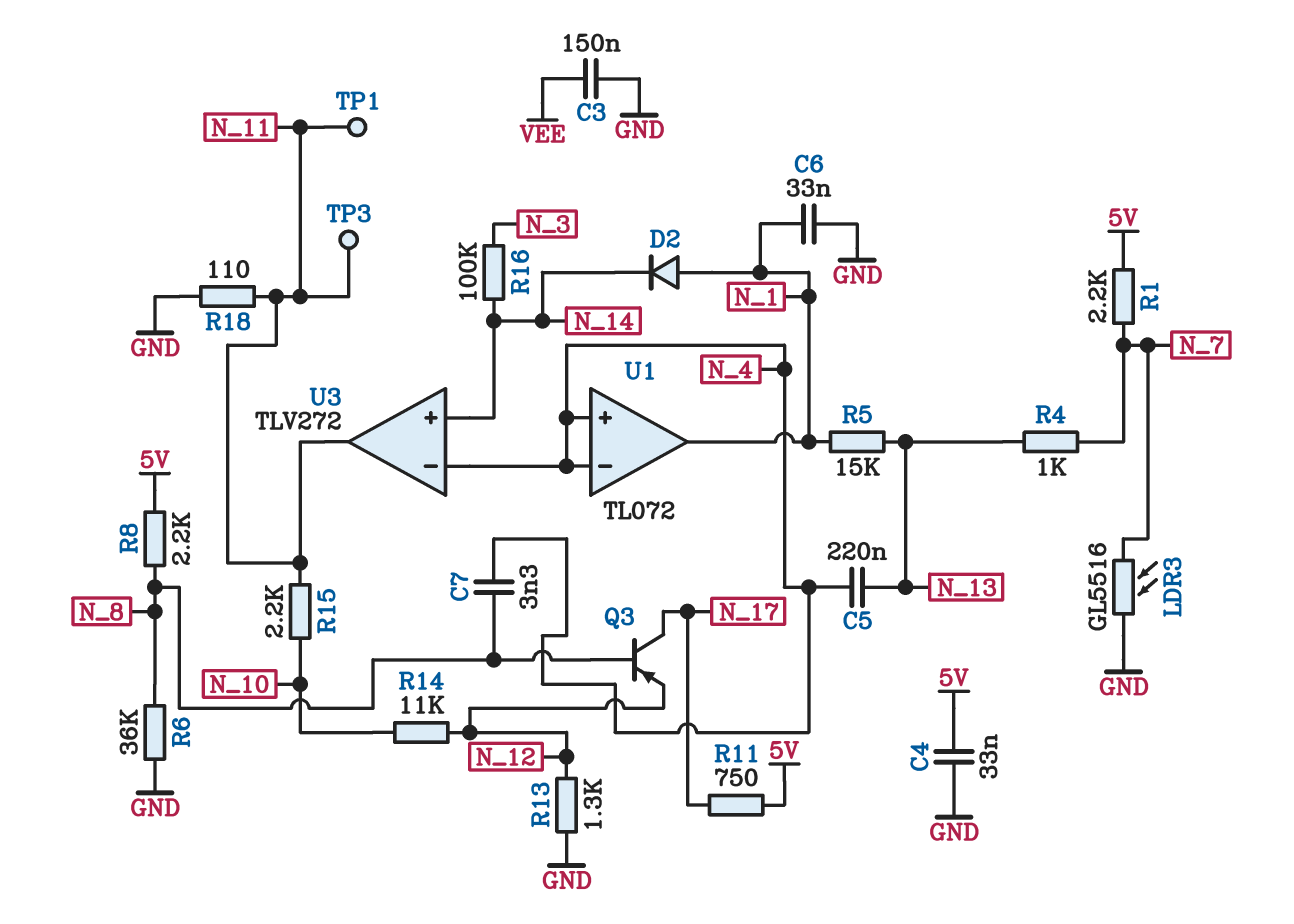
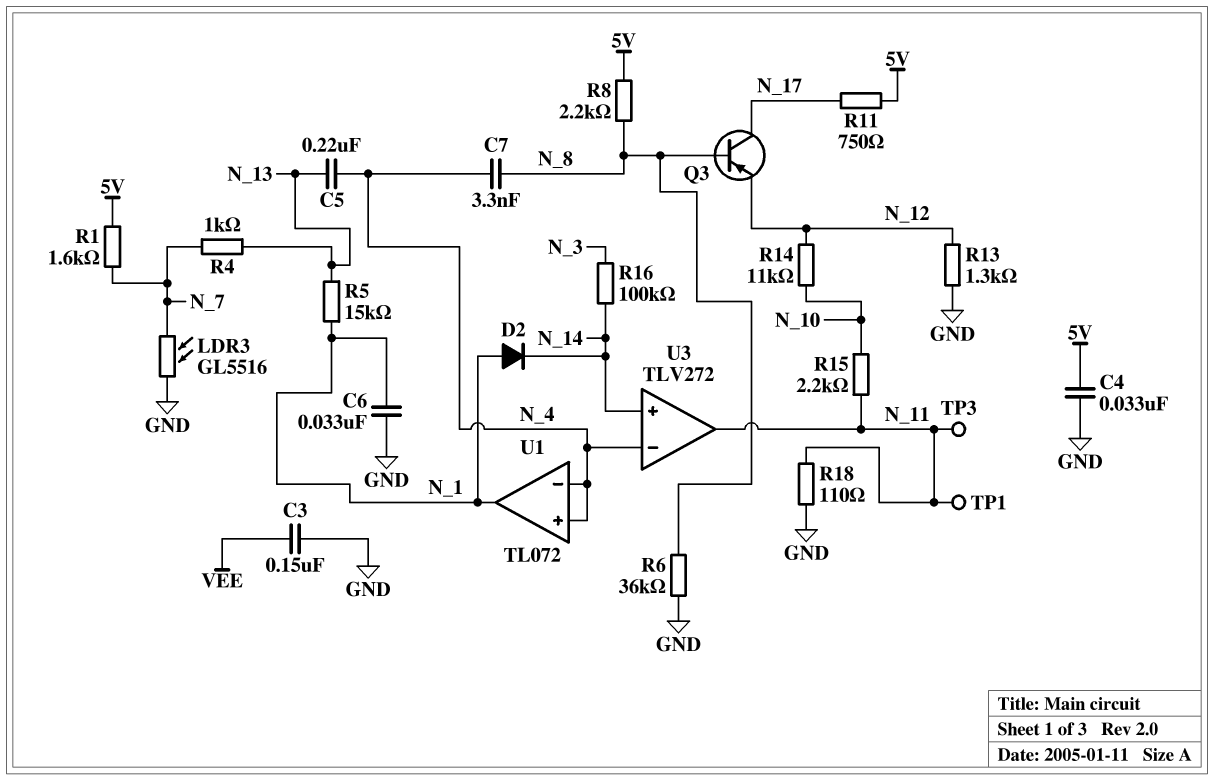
R1: 2.2k (5V, N_7) -> 1.6k (5V, N_7)

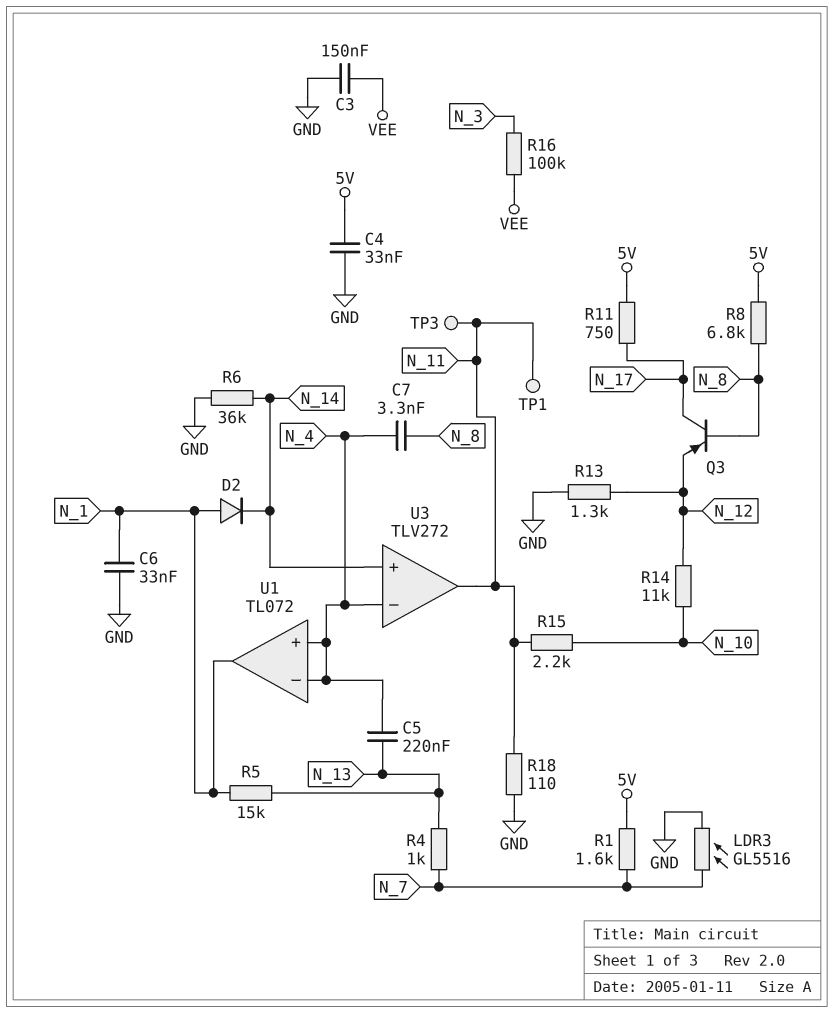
R6: 36k (GND, N_8) -> 36k (GND, N_14)
R8: 2.2k (5V, N_8) -> 6.8k (5V, N_8)
R16: 100k (N_3, N_14) -> 100k (N_3, VEE)

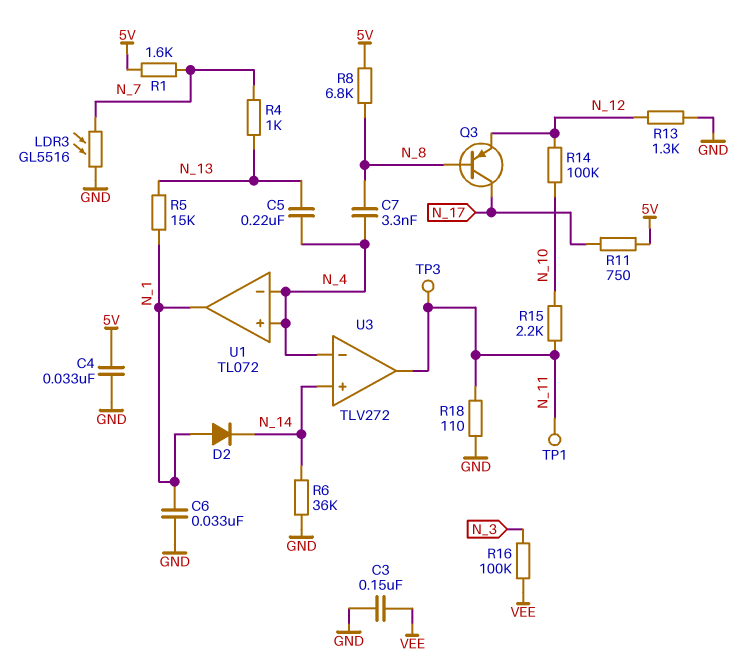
R14: 11k (N_10, N_12) -> 100k (N_10, N_12)

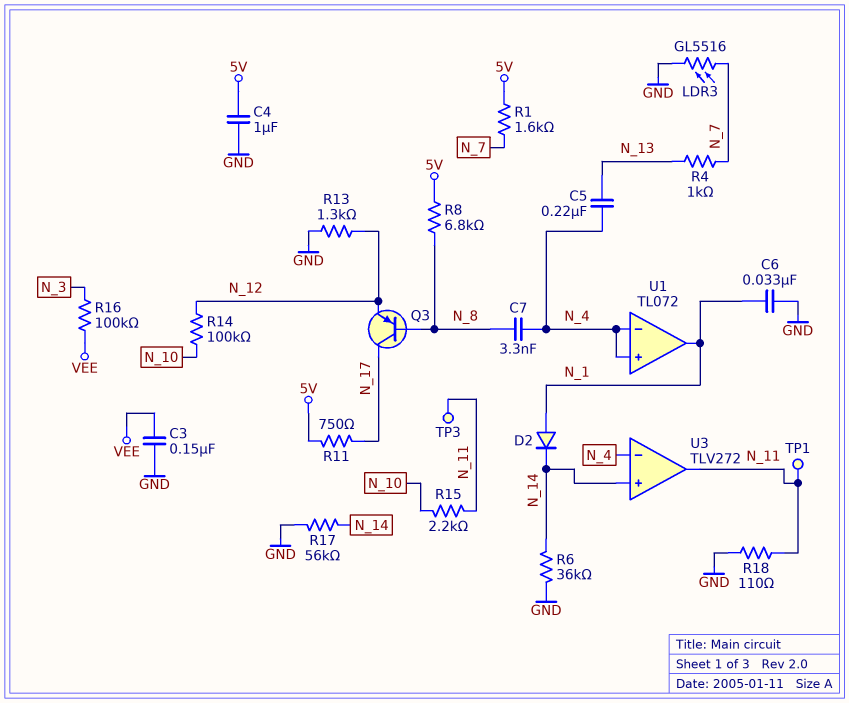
C4: 33nF (5V, GND) -> 1uF (5V, GND)
R5: 15k (N_1, N_13) -> none
R17: none -> 56k (GND, N_14)

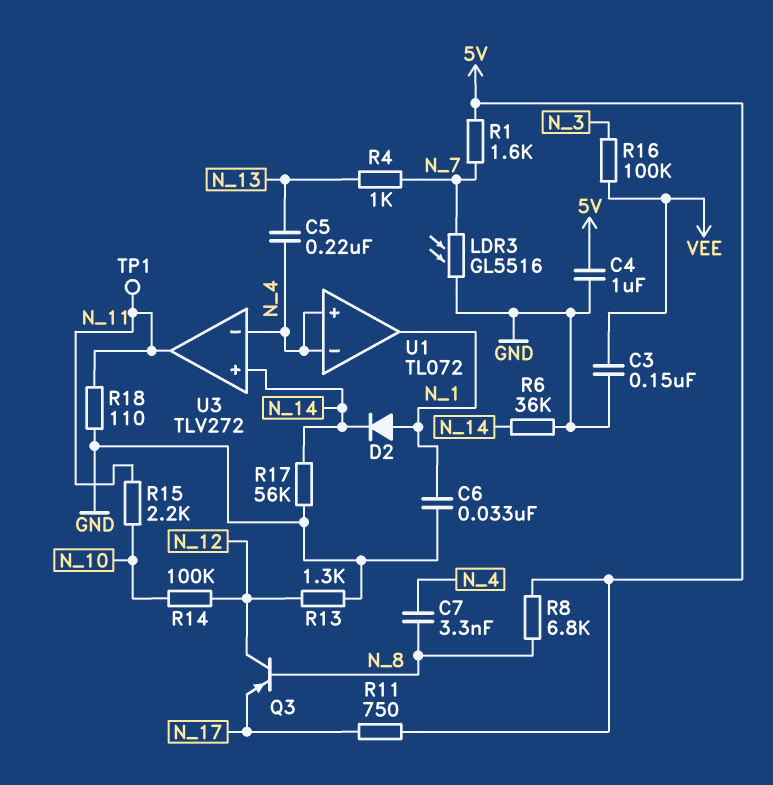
Q3: PNP (B N_8, C N_17, E N_12) -> PNP (B N_8, C N_12, E N_17)
TP3: test point (N_11) -> none

